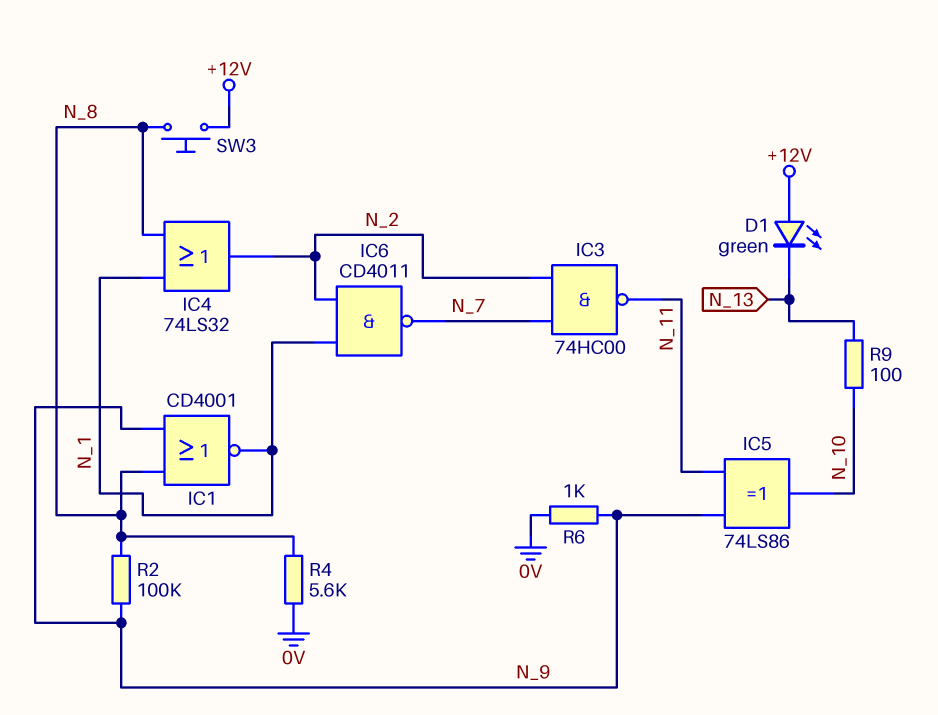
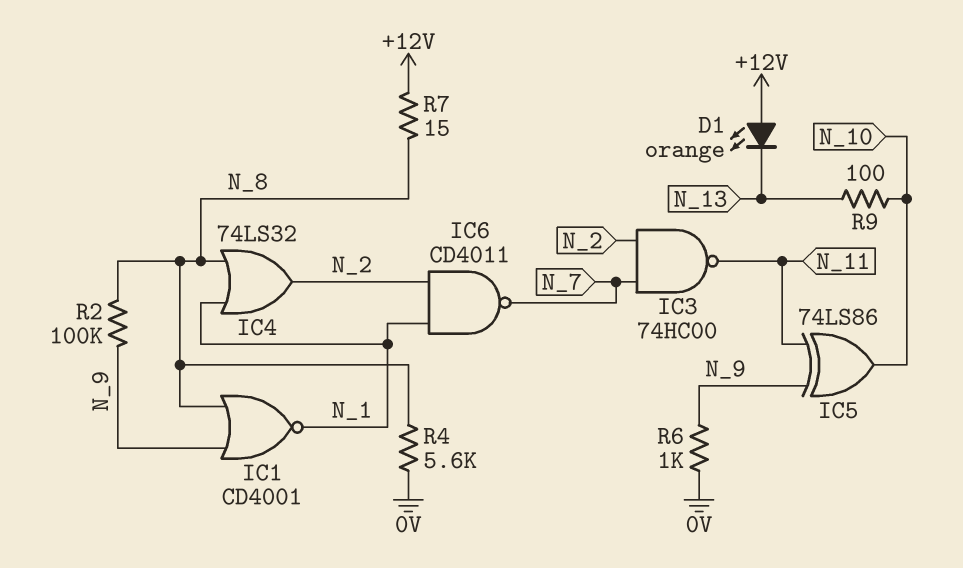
D1: LED green (A +12V, K N_13) -> LED orange (A +12V, K N_13)
R7: none -> 15 (+12V, N_8)
SW3: button (+12V, N_8) -> none

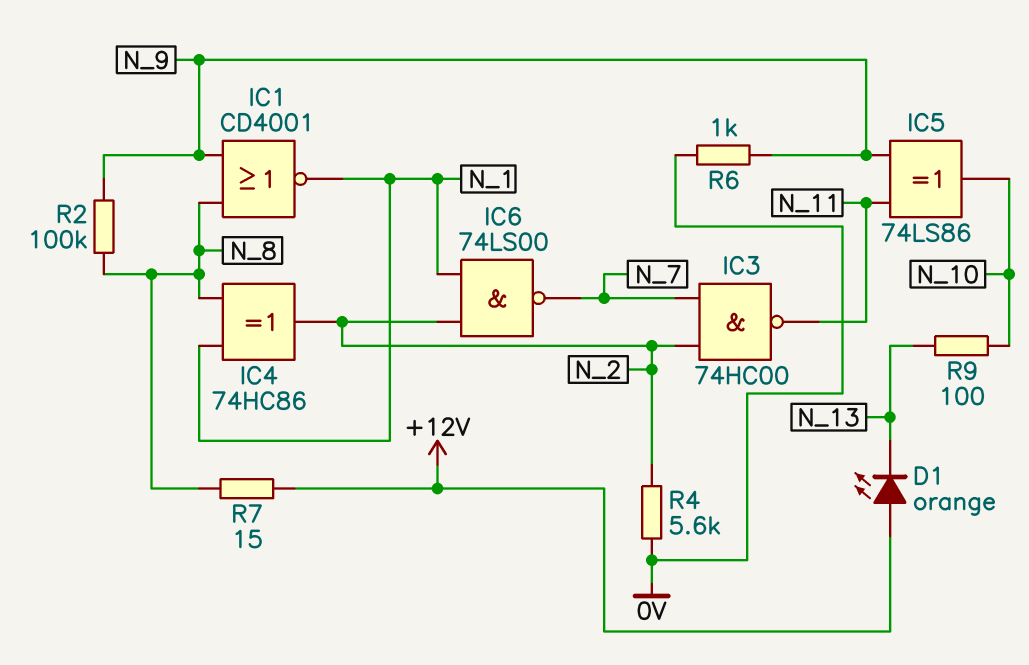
IC4: OR 74LS32 (in N_1, in N_8, out N_2) -> XOR 74HC86 (in N_1, in N_8, out N_2)
IC6: NAND CD4011 (in N_1, in N_2, out N_7) -> NAND 74LS00 (in N_1, in N_2, out N_7)
R4: 5.6k (0V, N_8) -> 5.6k (0V, N_2)

